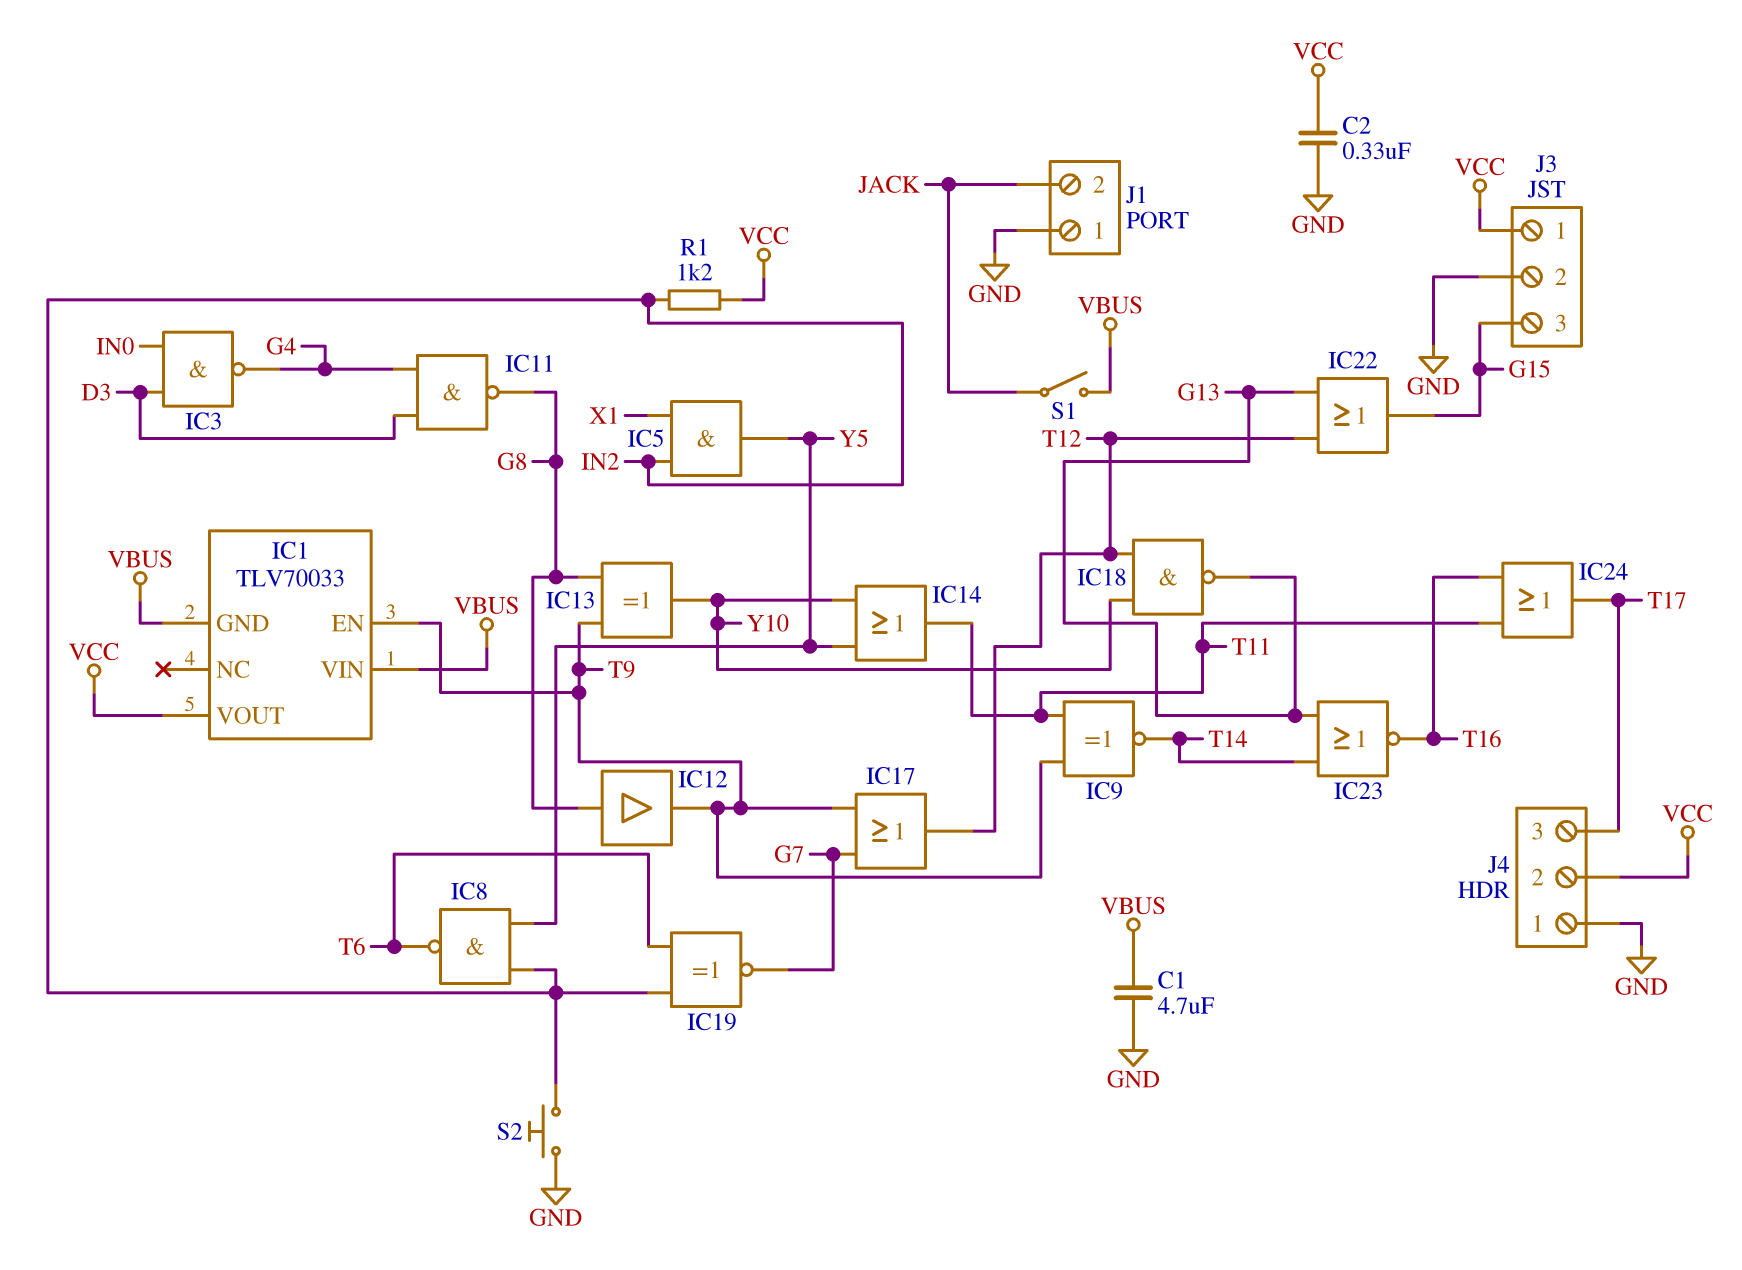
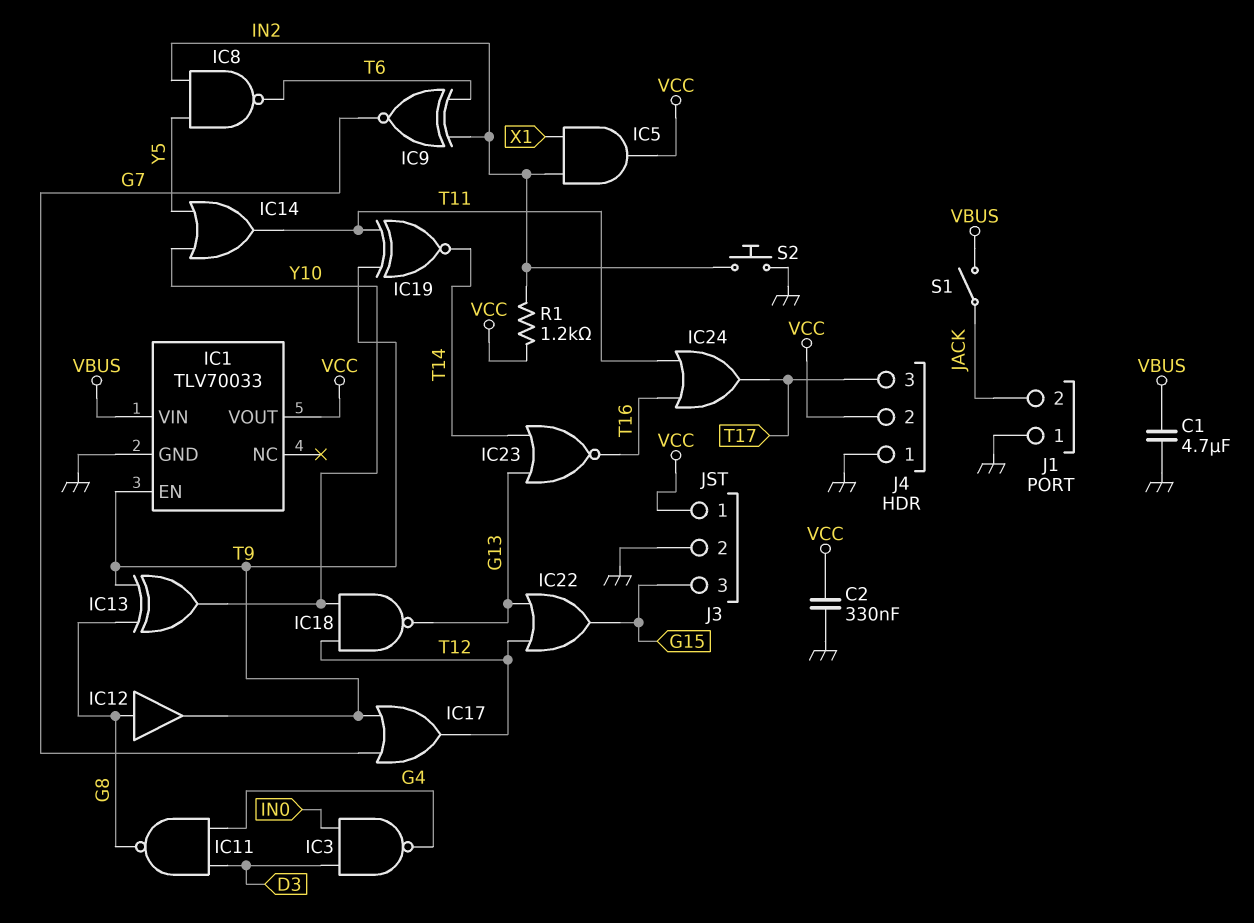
IC1 pin GND: VBUS -> GND
IC5: AND (in IN2, in X1, out Y5) -> AND (in IN2, in X1, out VCC)
IC9: XNOR (in T9, in T11, out T14) -> XNOR (in IN2, in T6, out G7)
IC19: XNOR (in IN2, in T6, out G7) -> XNOR (in T9, in T11, out T14)

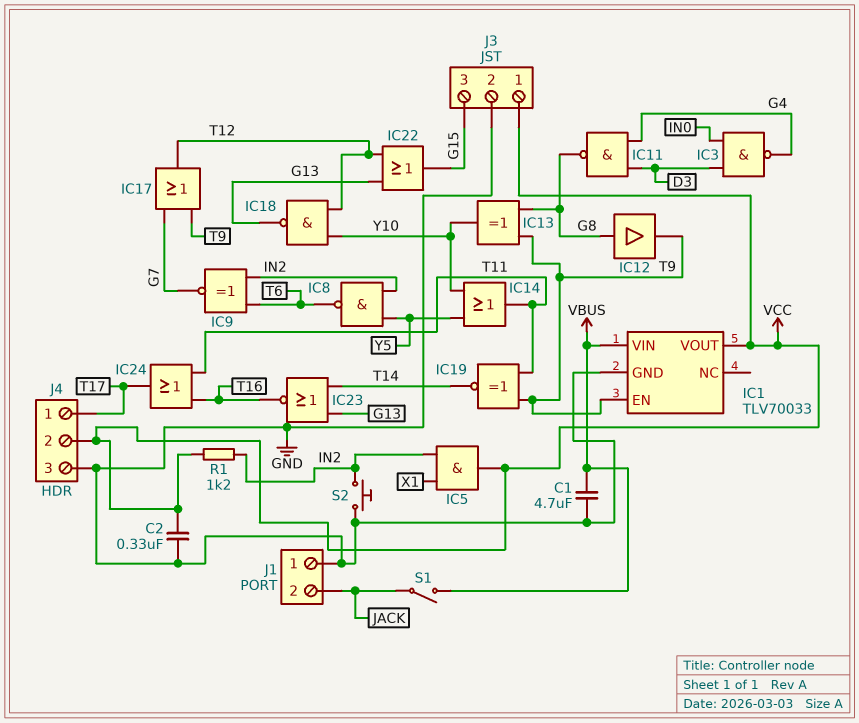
J4 pin 1: GND -> T17
J4 pin 3: T17 -> GND

